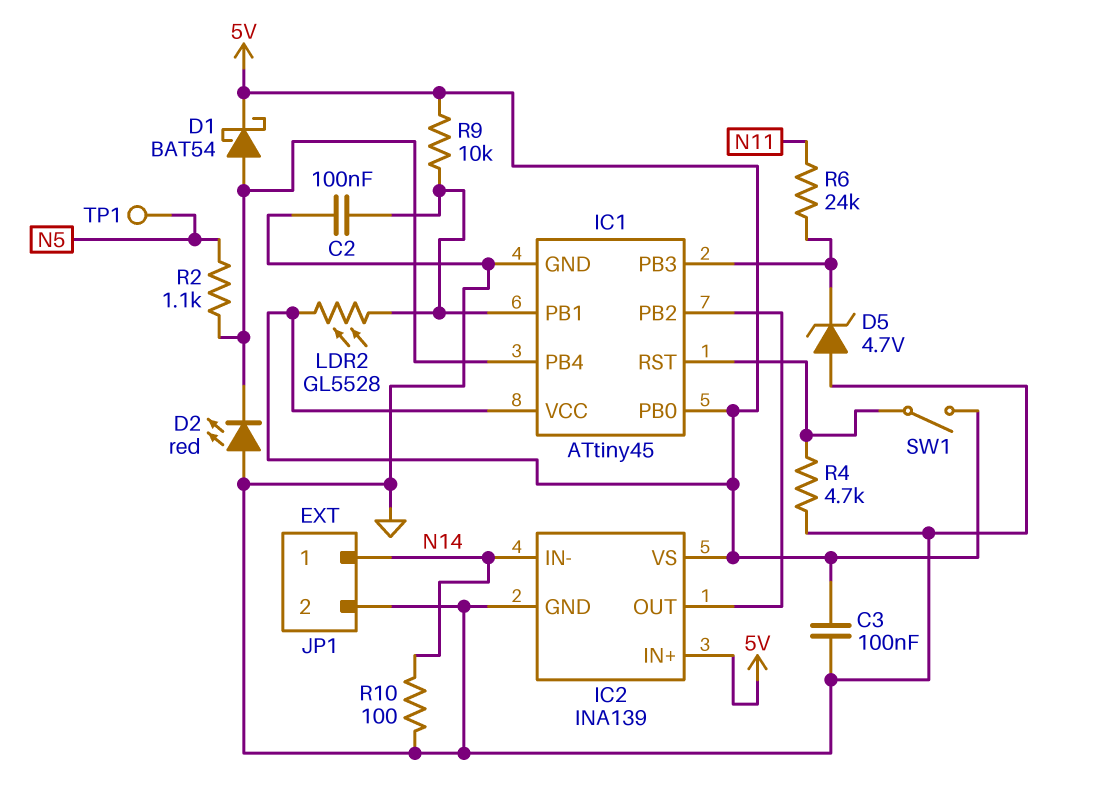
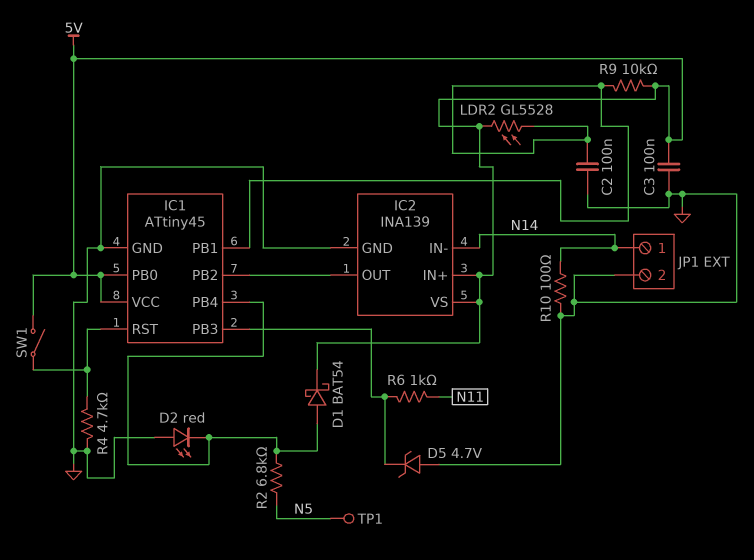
R2: 1.1k (IC1/PB4, N5) -> 6.8k (IC1/PB4, N5)
R6: 24k (IC1/PB3, N11) -> 1k (IC1/PB3, N11)

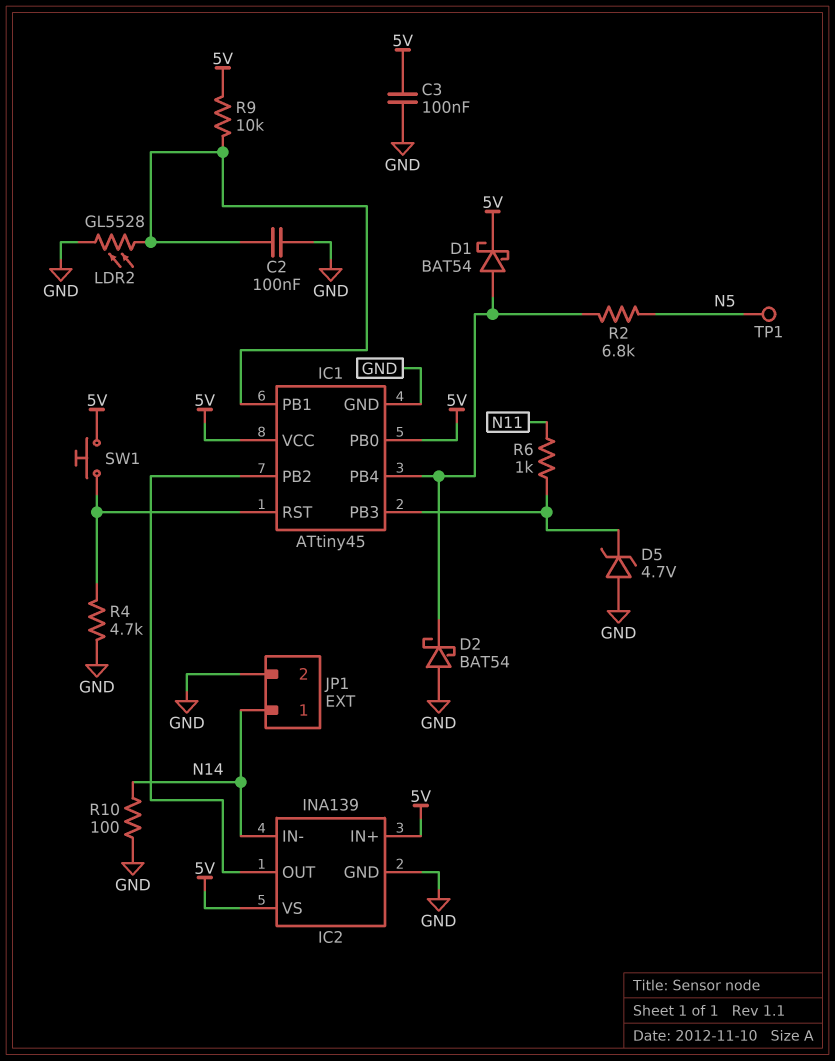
D2: LED red (A GND, K IC1/PB4) -> schottky BAT54 (A GND, K IC1/PB4)
LDR2: GL5528 (5V, IC1/PB1) -> GL5528 (GND, IC1/PB1)
SW1: switch (5V, IC1/RST) -> button (5V, IC1/RST)

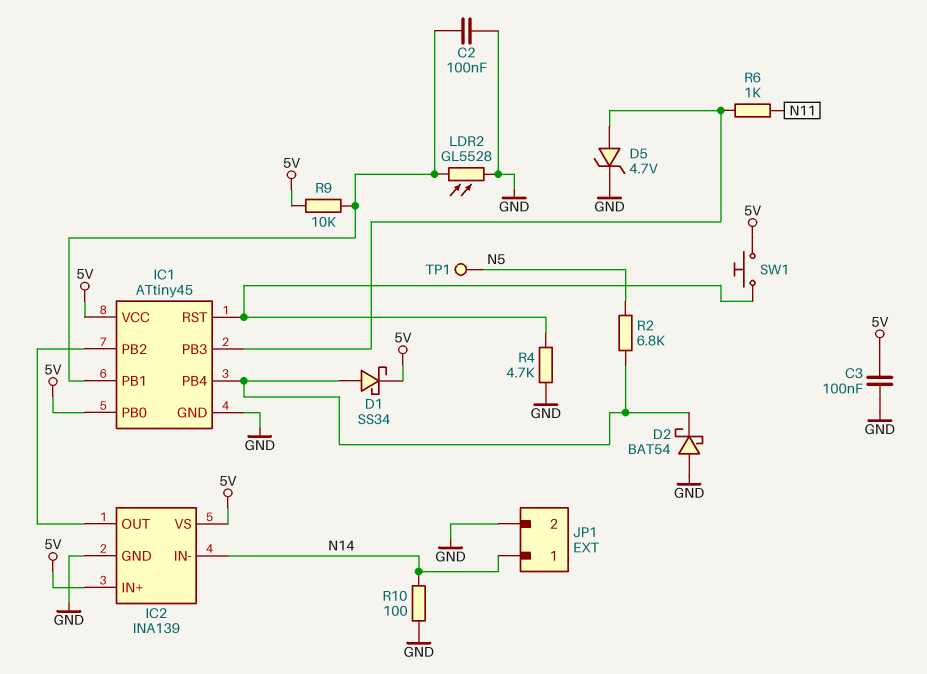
D1: schottky BAT54 (A IC1/PB4, K 5V) -> schottky SS34 (A IC1/PB4, K 5V)
D5: zener 4.7V (A GND, K IC1/PB3) -> zener 4.7V (A IC1/PB3, K GND)

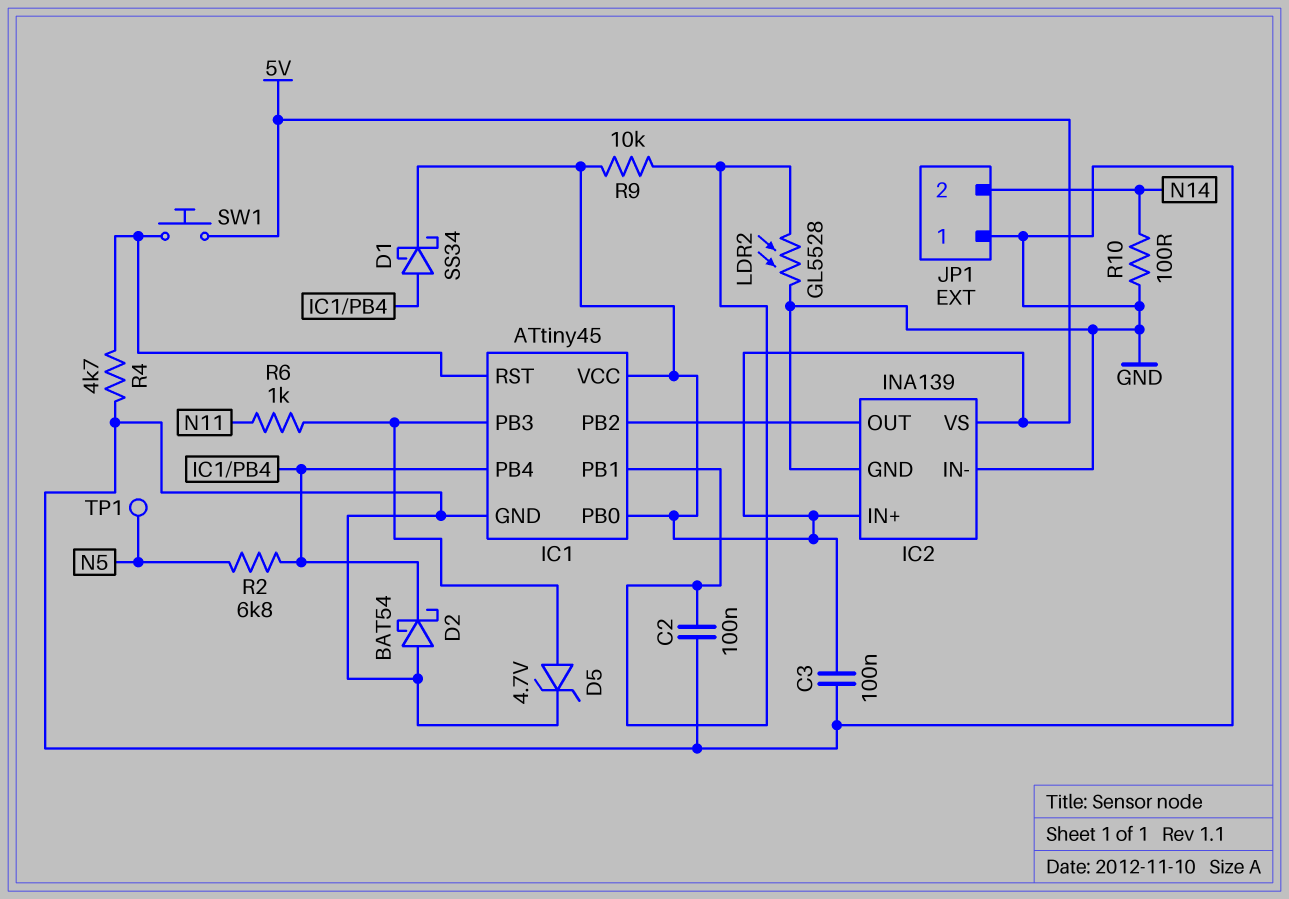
IC2 pin IN-: N14 -> GND
JP1 pin 1: N14 -> GND
JP1 pin 2: GND -> N14

